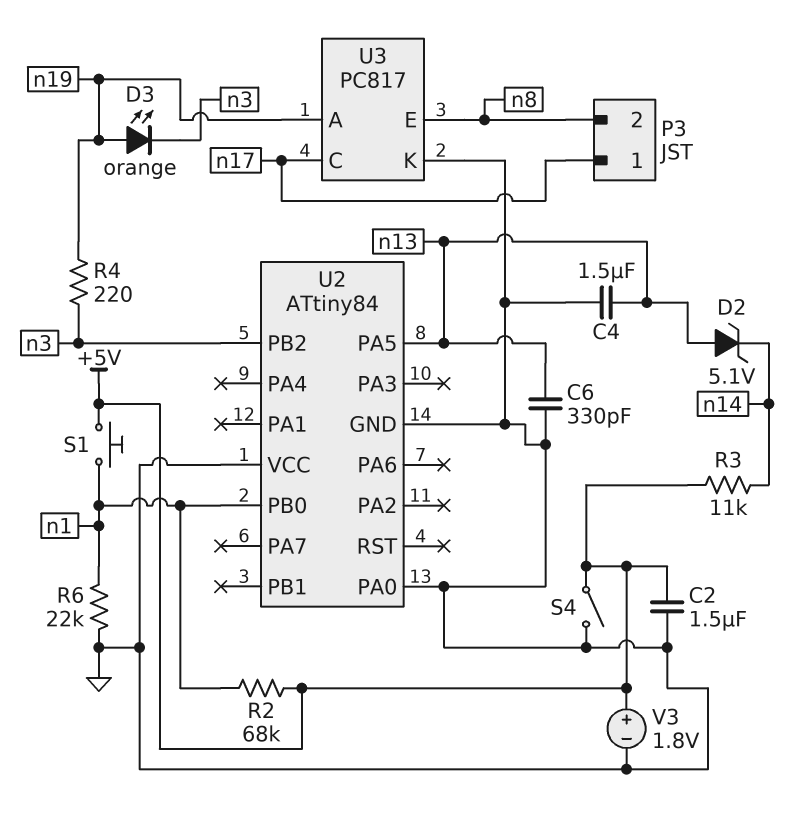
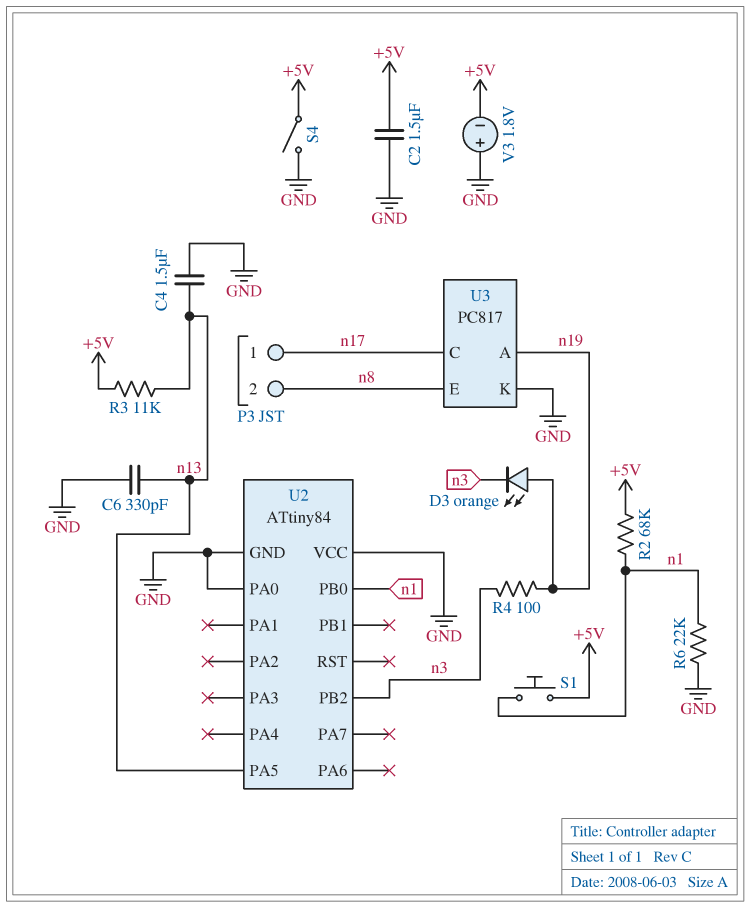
D2: zener 5.1V (A n13, K n14) -> none
R3: 11k (+5V, n14) -> 11k (+5V, n13)
R4: 220 (n3, n19) -> 100 (n3, n19)
V3: 1.8V (plus +5V, minus GND) -> 1.8V (plus GND, minus +5V)

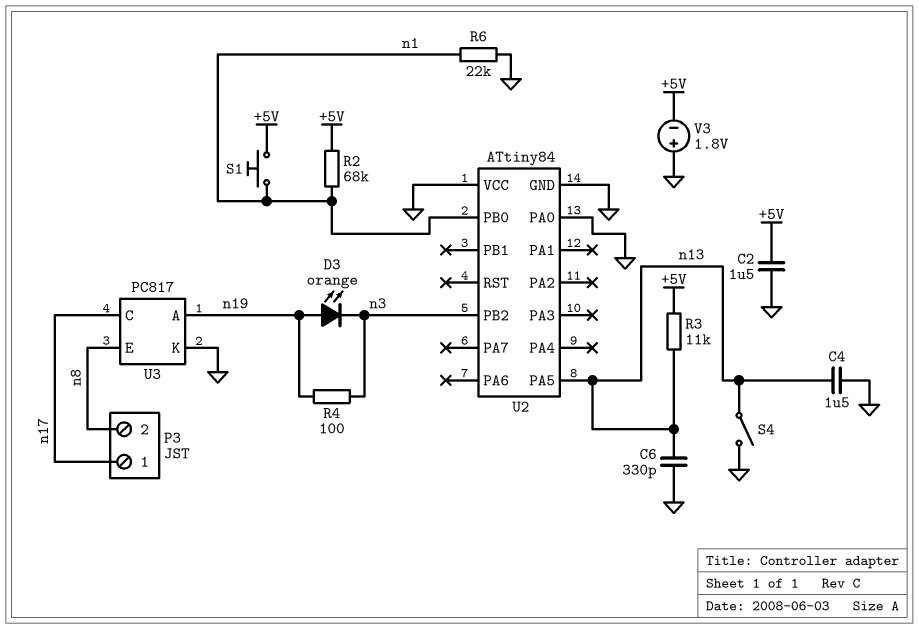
S4: switch (+5V, GND) -> switch (GND, n13)

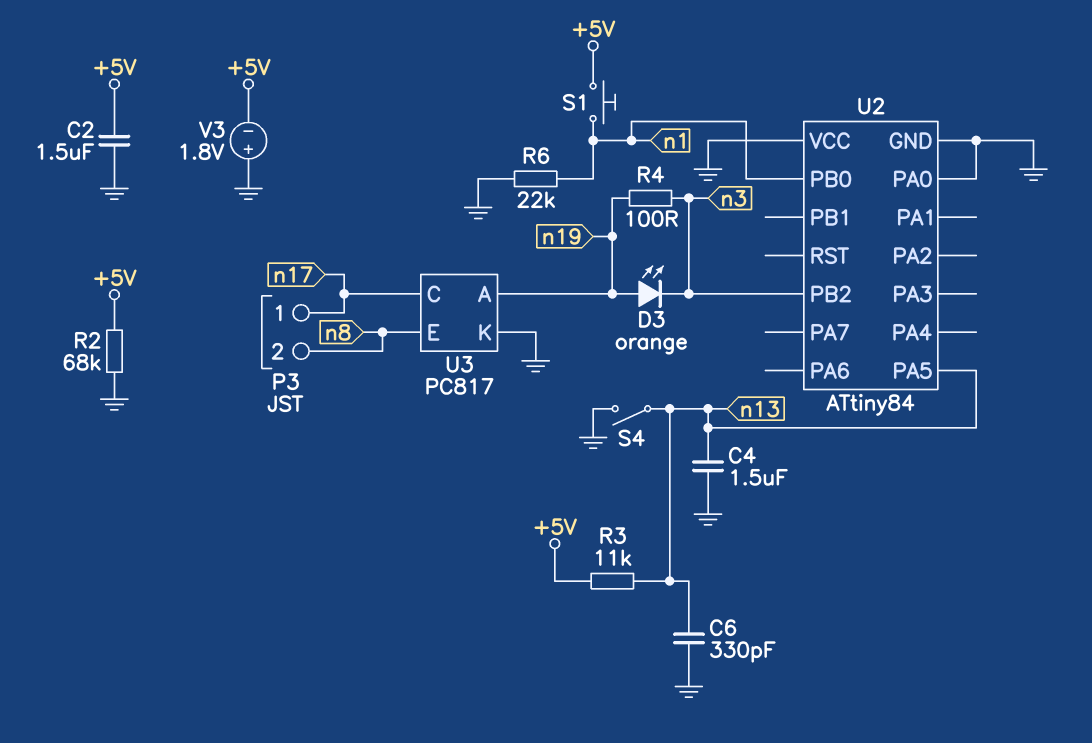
R2: 68k (+5V, n1) -> 68k (+5V, GND)

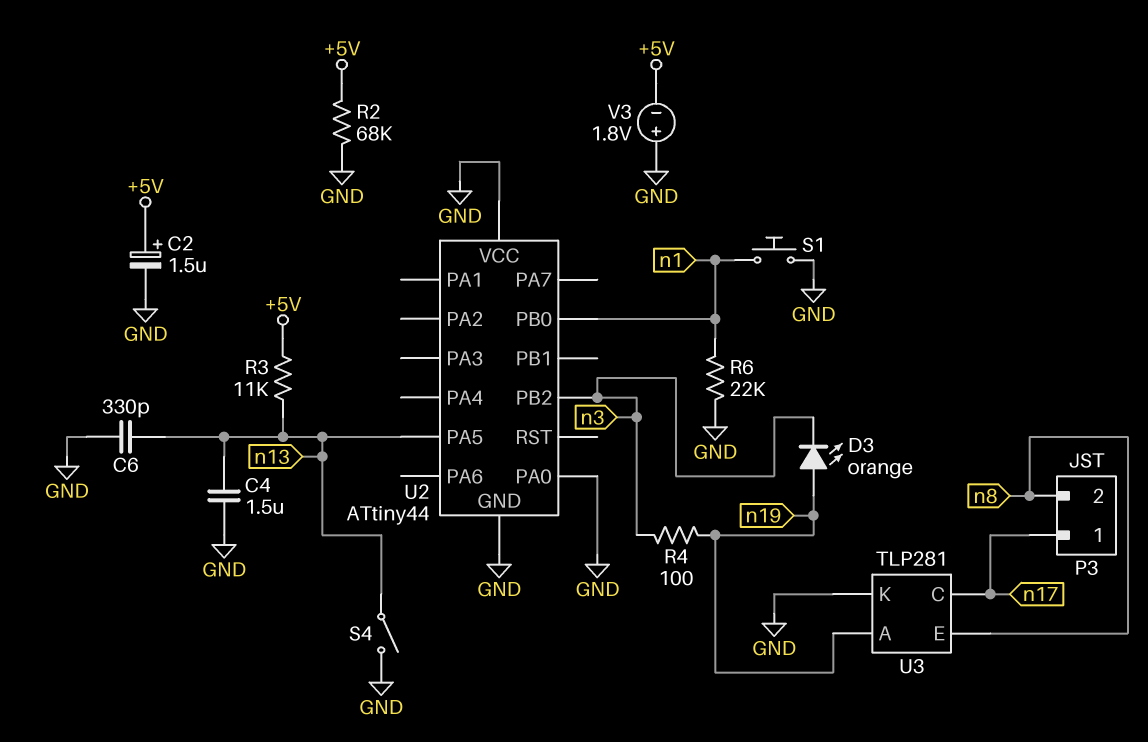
C2: 1.5uF (+5V, GND) -> 1.5uF (plus +5V, minus GND)
S1: button (+5V, n1) -> button (GND, n1)
U2: ATtiny84 -> ATtiny44
U3: PC817 -> TLP281

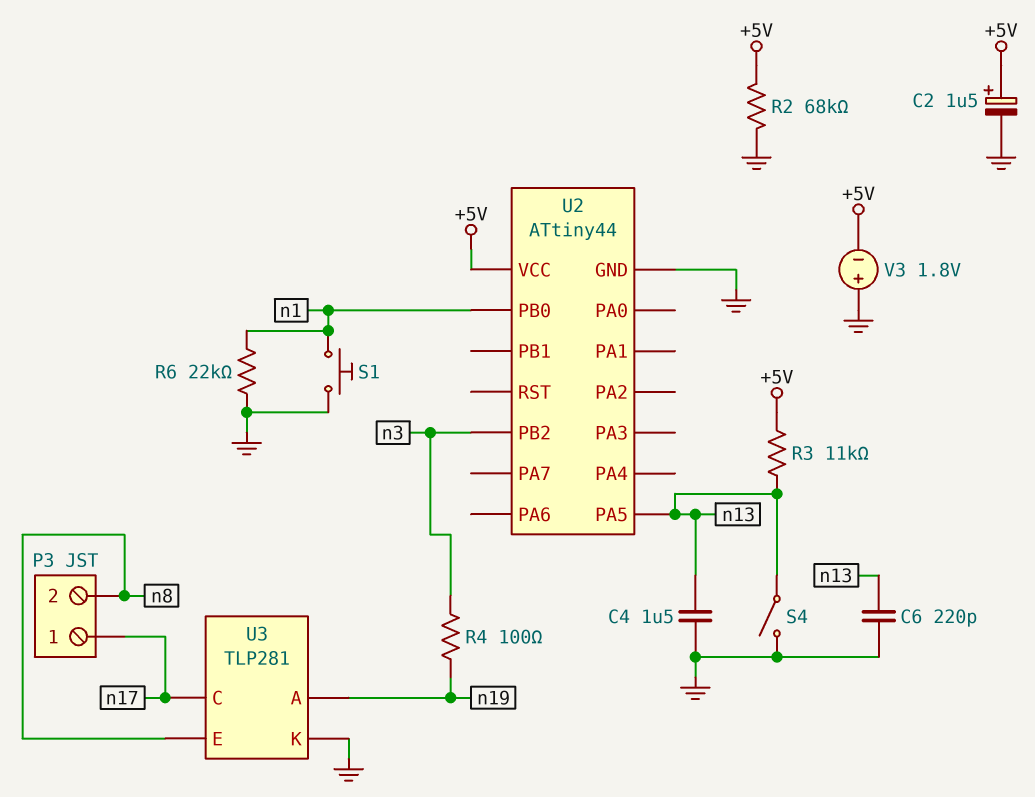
C6: 330pF (GND, n13) -> 220pF (GND, n13)
D3: LED orange (A n19, K n3) -> none
U2 pin PA0: GND -> none
U2 pin VCC: GND -> +5V

